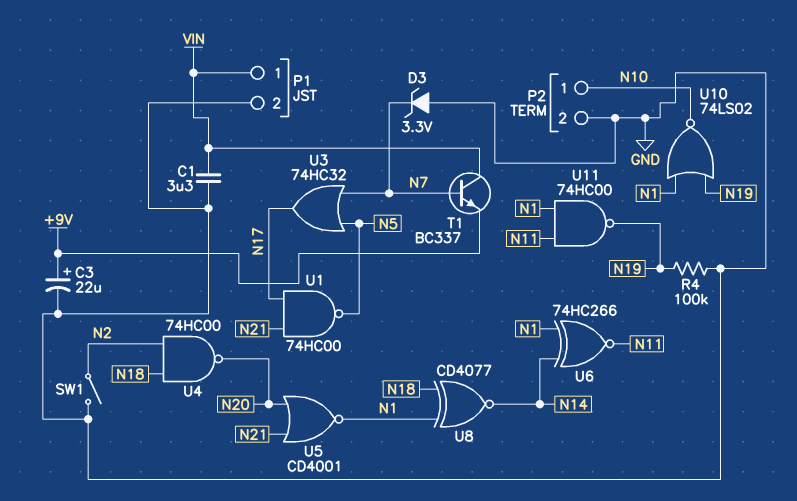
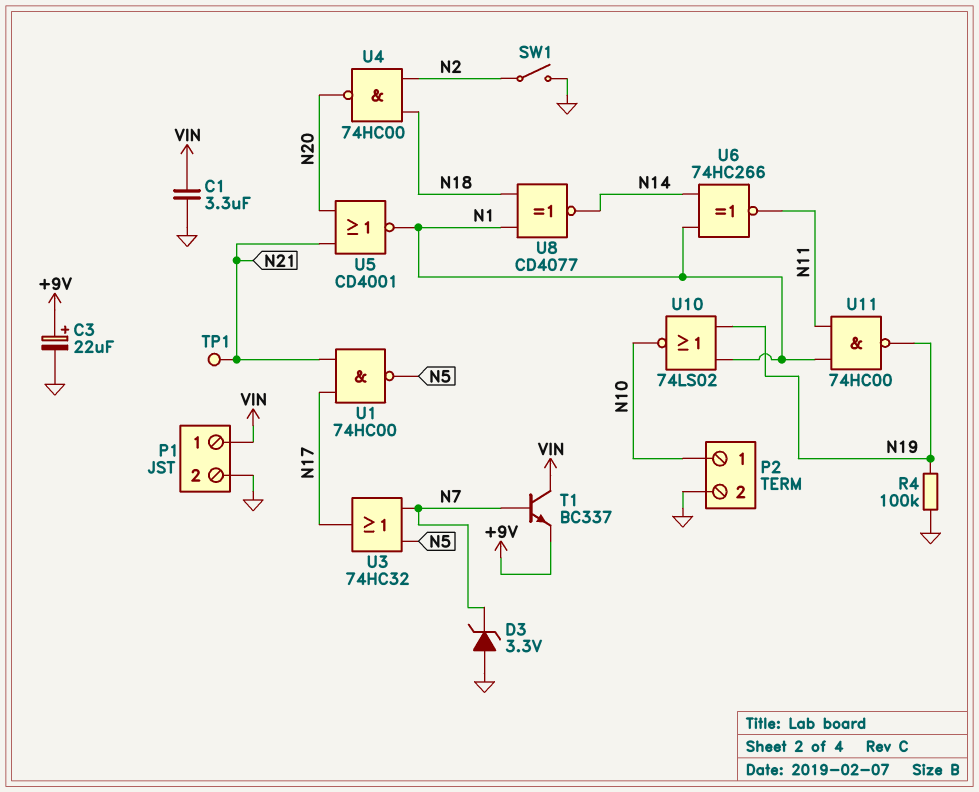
TP1: none -> test point (N21)

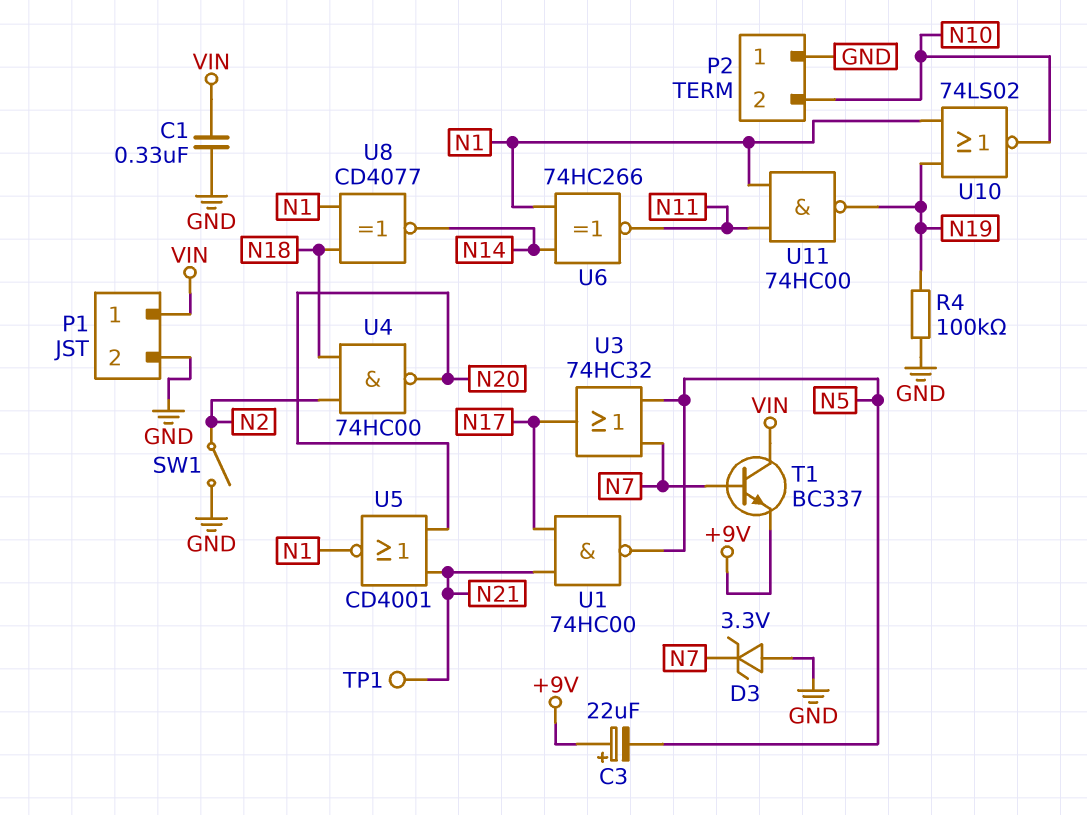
C1: 3.3uF (GND, VIN) -> 330nF (GND, VIN)
C3: 22uF (plus +9V, minus GND) -> 22uF (plus +9V, minus N5)
P2 pin 1: N10 -> GND
P2 pin 2: GND -> N10

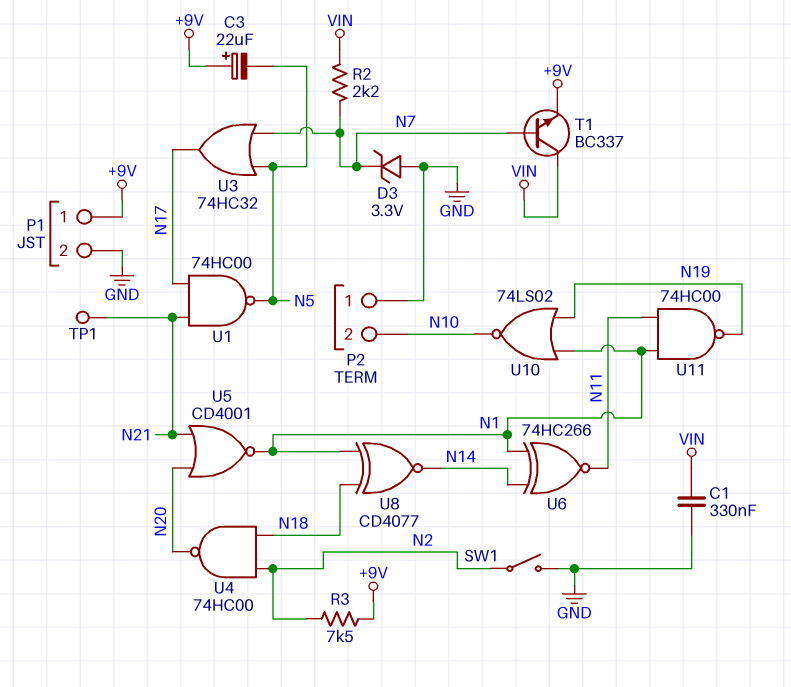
P1 pin 1: VIN -> +9V
R2: none -> 2.2k (N7, VIN)
R3: none -> 7.5k (+9V, N2)
R4: 100k (GND, N19) -> none

